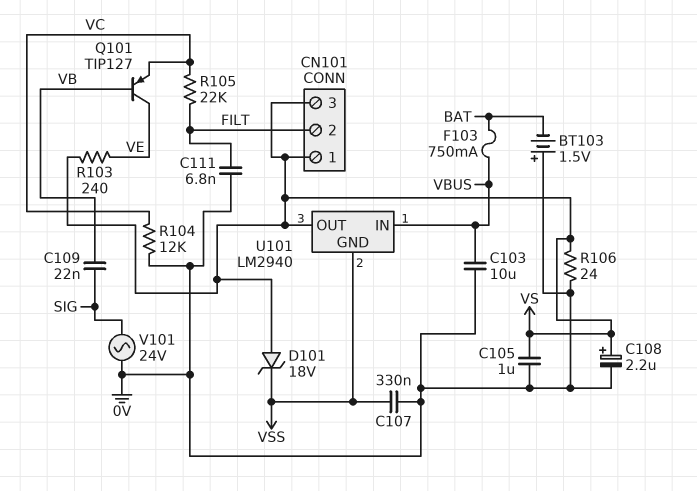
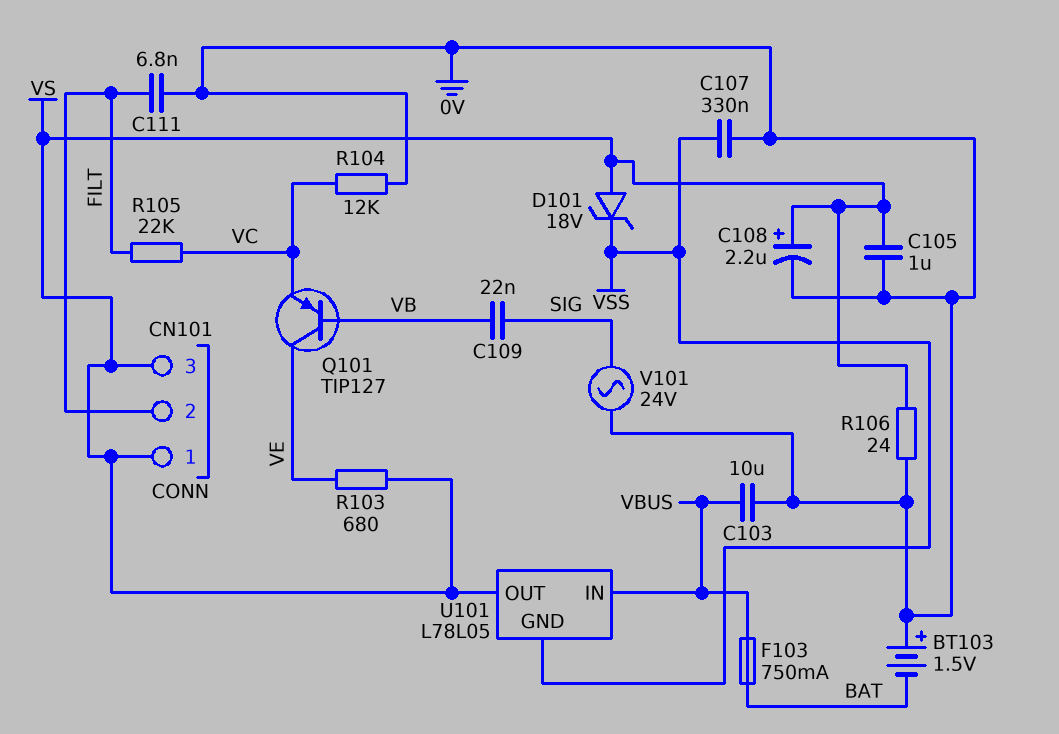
R103: 240 (VE, VS) -> 680 (VE, VS)
U101: LM2940 -> L78L05

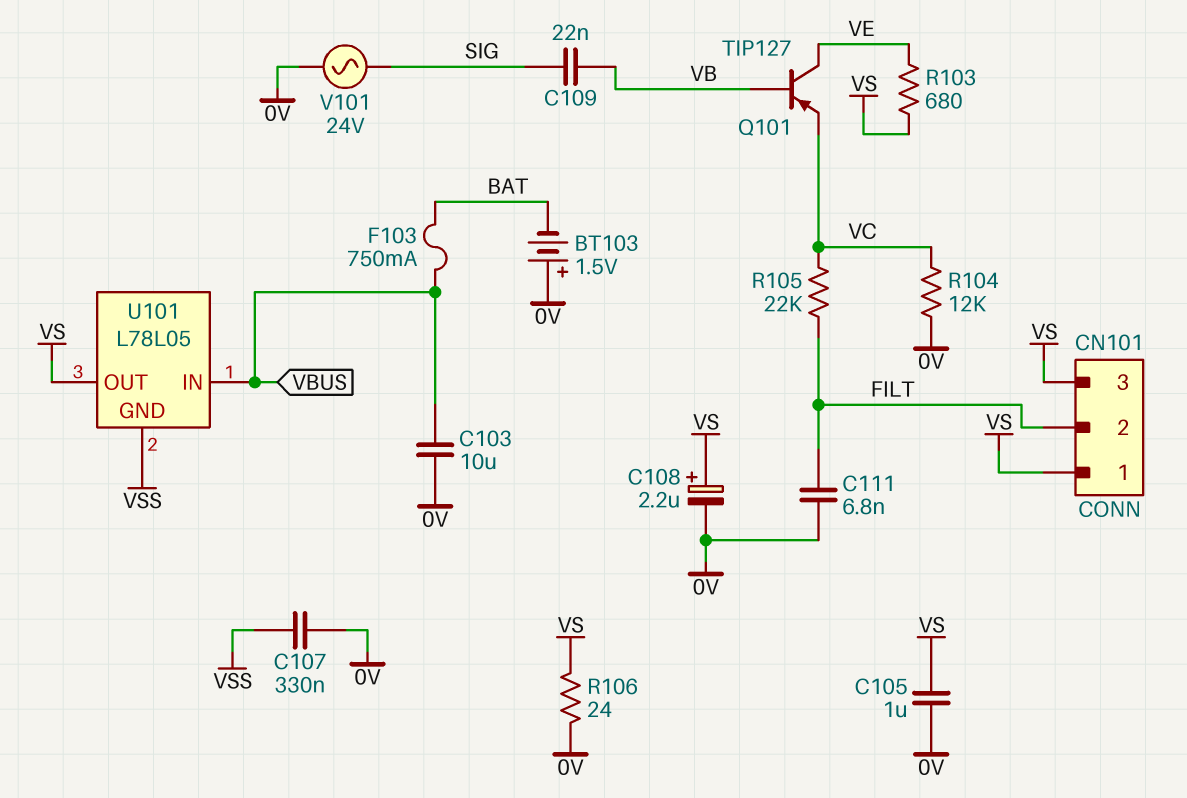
D101: zener 18V (A VS, K VSS) -> none

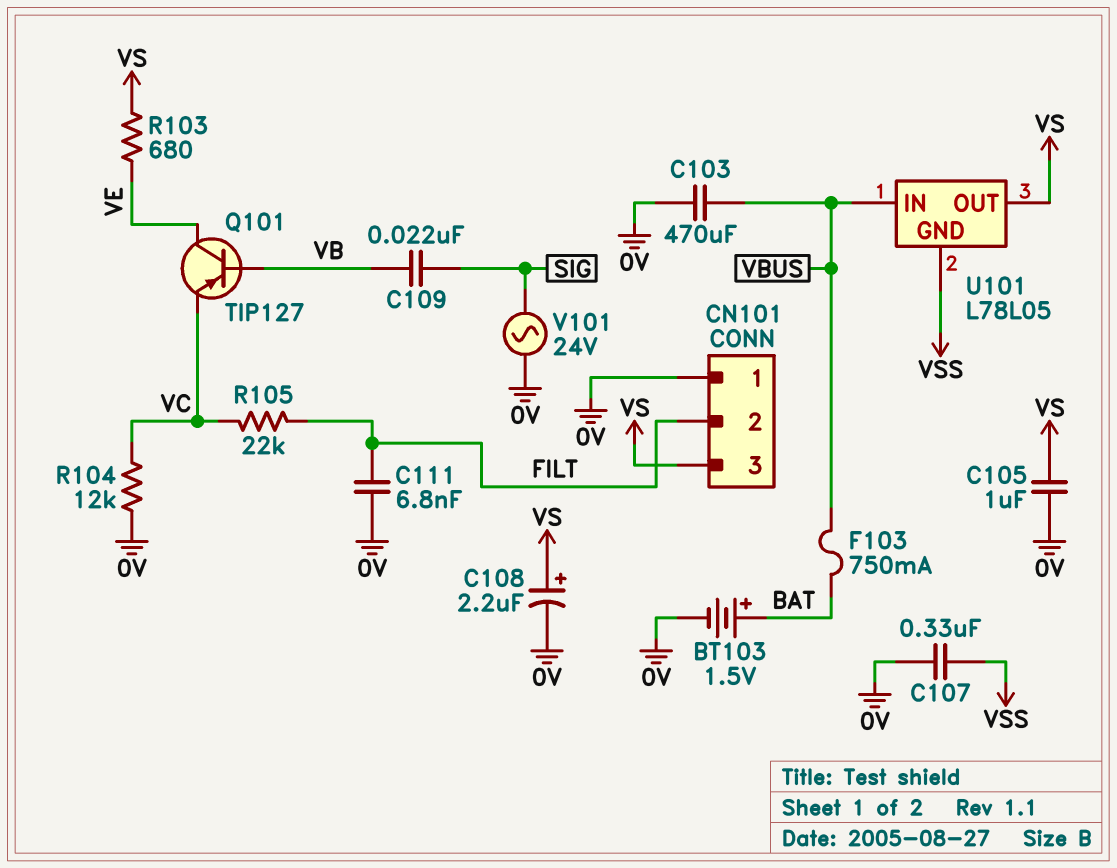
BT103: 1.5V (plus 0V, minus BAT) -> 1.5V (plus BAT, minus 0V)
C103: 10uF (0V, VBUS) -> 470uF (0V, VBUS)
CN101 pin 1: VS -> 0V
R106: 24 (0V, VS) -> none

